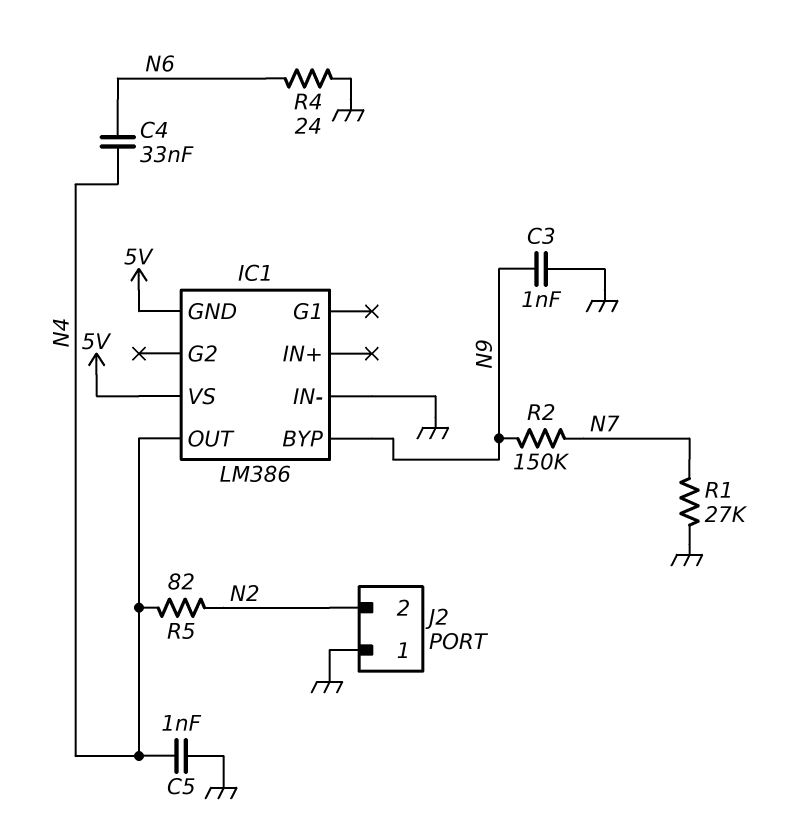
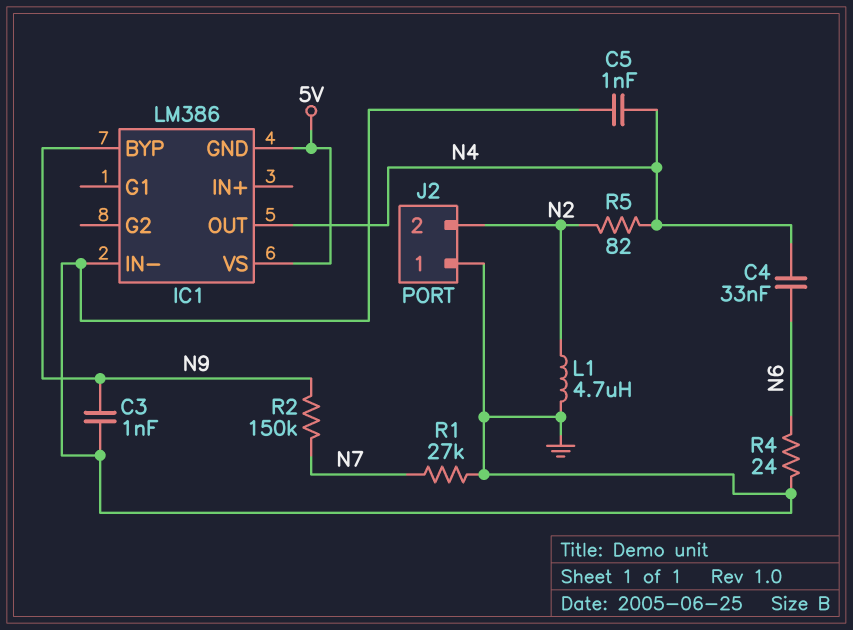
L1: none -> 4.7uH (GND, N2)

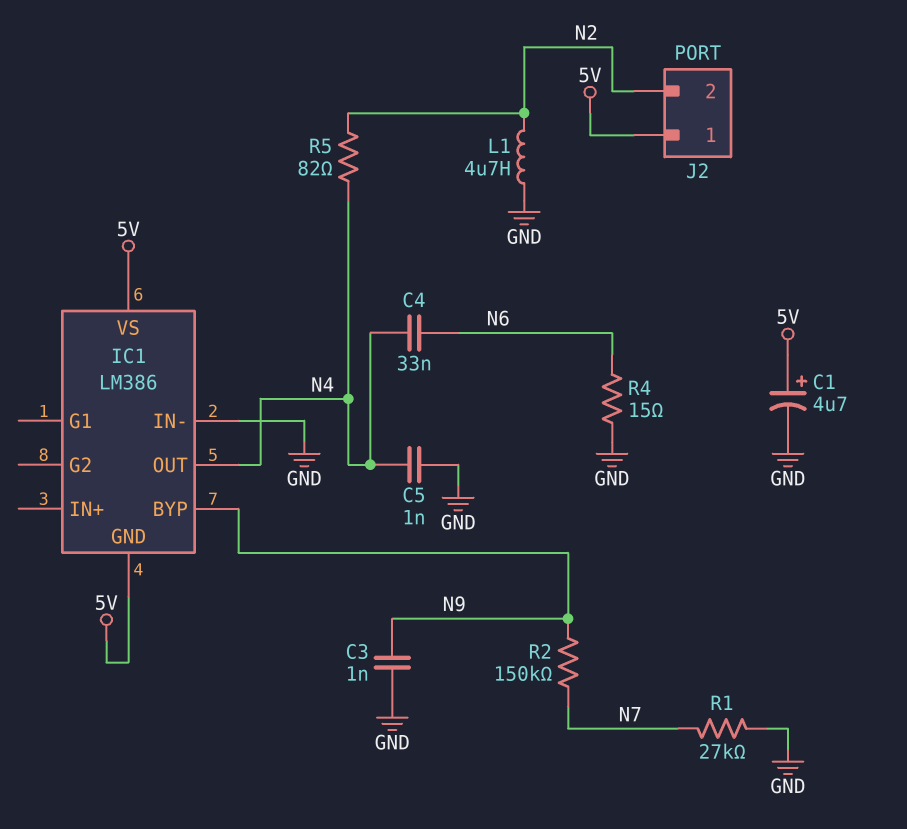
C1: none -> 4.7uF (plus 5V, minus GND)
J2 pin 1: GND -> 5V
R4: 24 (GND, N6) -> 15 (GND, N6)

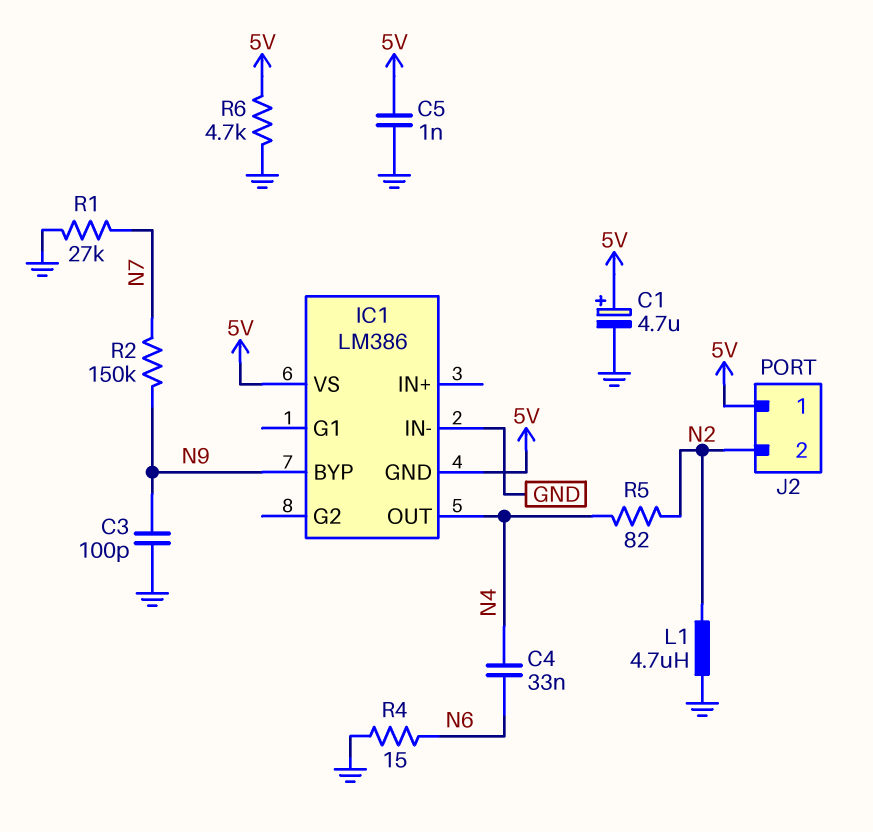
C3: 1nF (GND, N9) -> 100pF (GND, N9)
C5: 1nF (GND, N4) -> 1nF (5V, GND)
R6: none -> 4.7k (5V, GND)

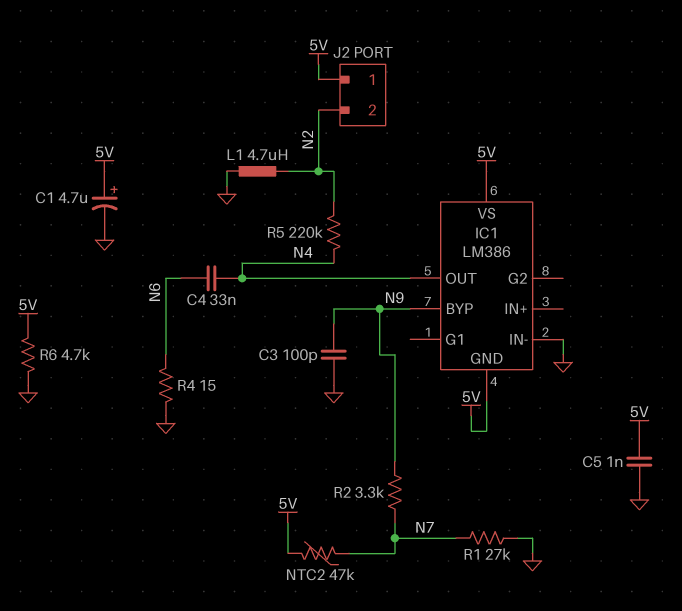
NTC2: none -> 47k (5V, N7)
R2: 150k (N7, N9) -> 3.3k (N7, N9)
R5: 82 (N2, N4) -> 220k (N2, N4)

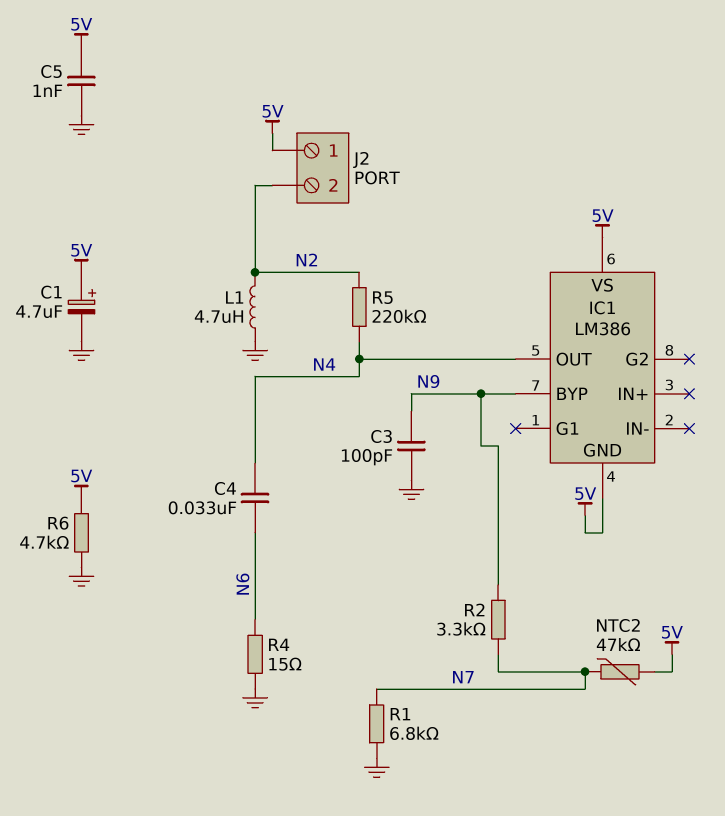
IC1 pin IN-: GND -> none
R1: 27k (GND, N7) -> 6.8k (GND, N7)

